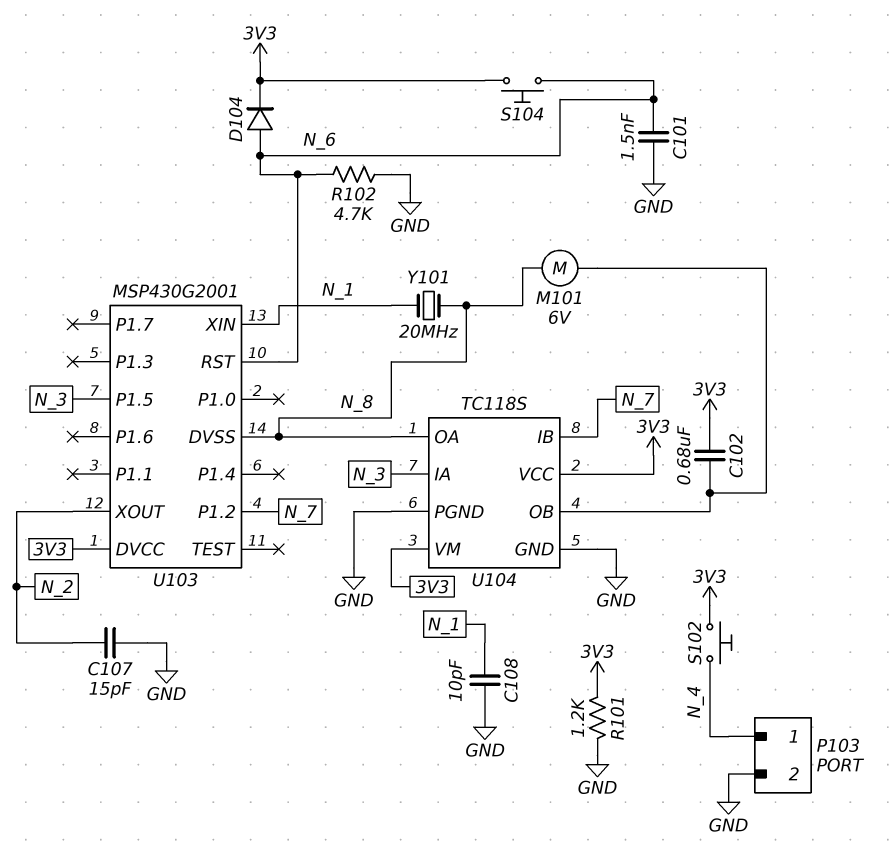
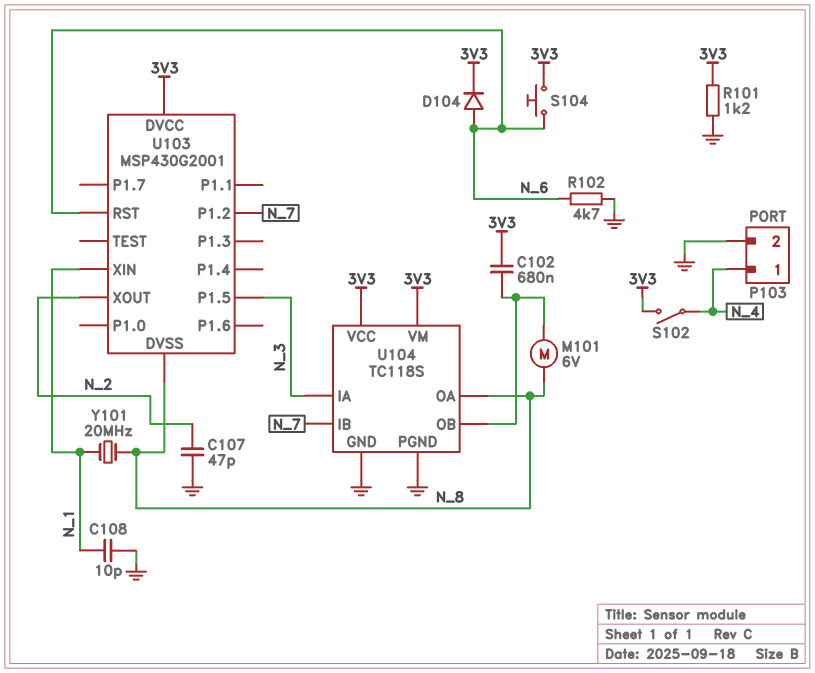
C101: 1.5nF (GND, N_6) -> none
C107: 15pF (GND, N_2) -> 47pF (GND, N_2)
S102: button (3V3, N_4) -> switch (3V3, N_4)

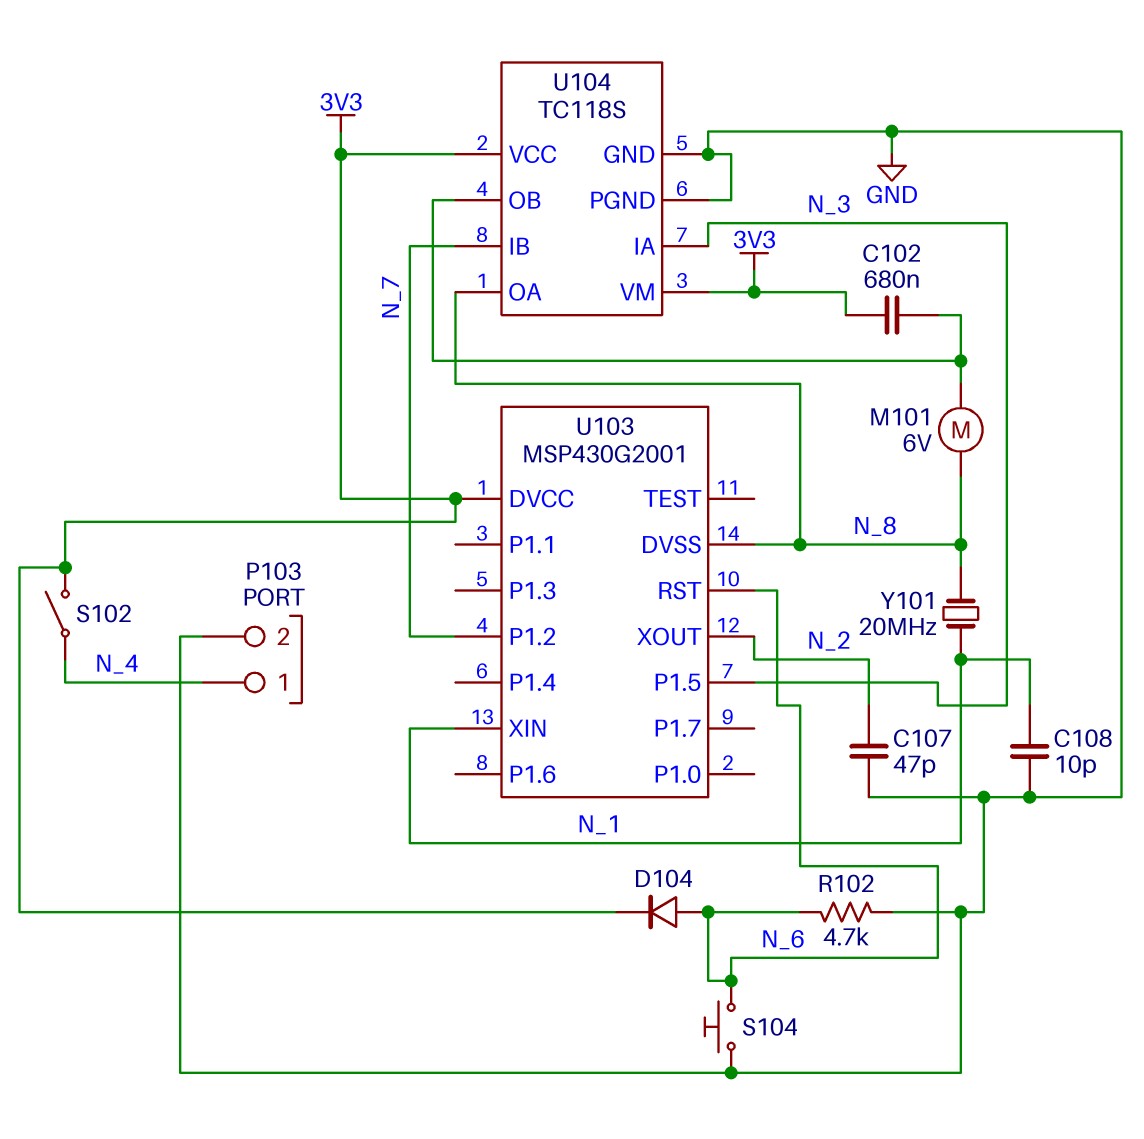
R101: 1.2k (3V3, GND) -> none
S104: button (3V3, N_6) -> button (GND, N_6)

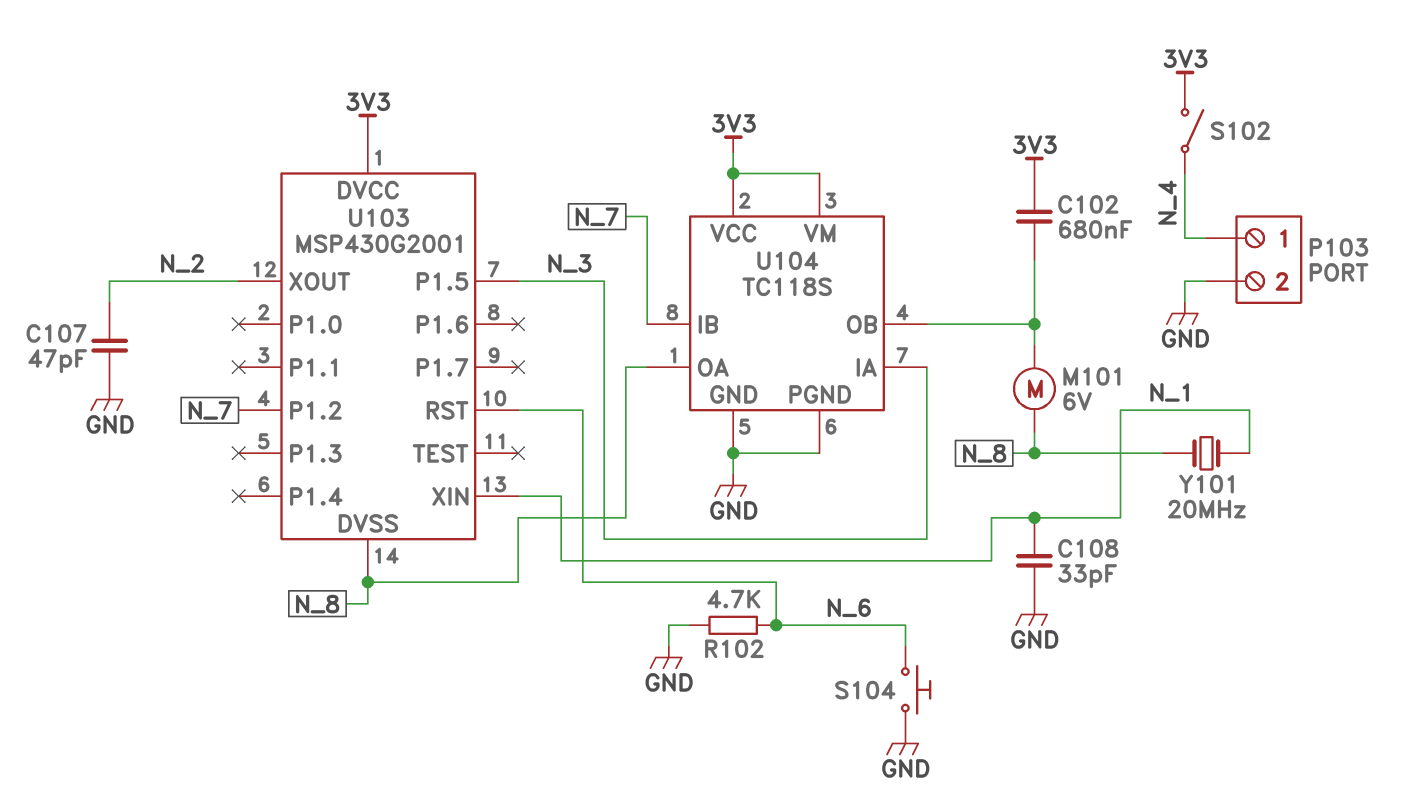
C108: 10pF (GND, N_1) -> 33pF (GND, N_1)
D104: diode (A N_6, K 3V3) -> none

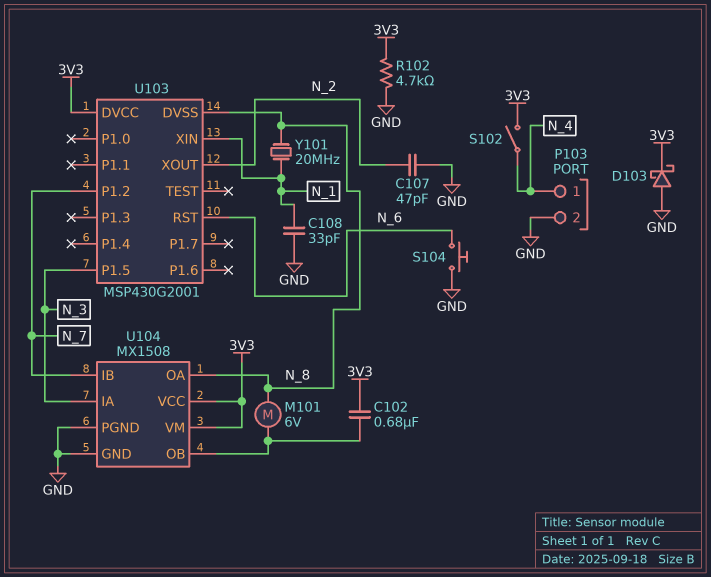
D103: none -> schottky (A GND, K 3V3)
R102: 4.7k (GND, N_6) -> 4.7k (3V3, GND)
U104: TC118S -> MX1508

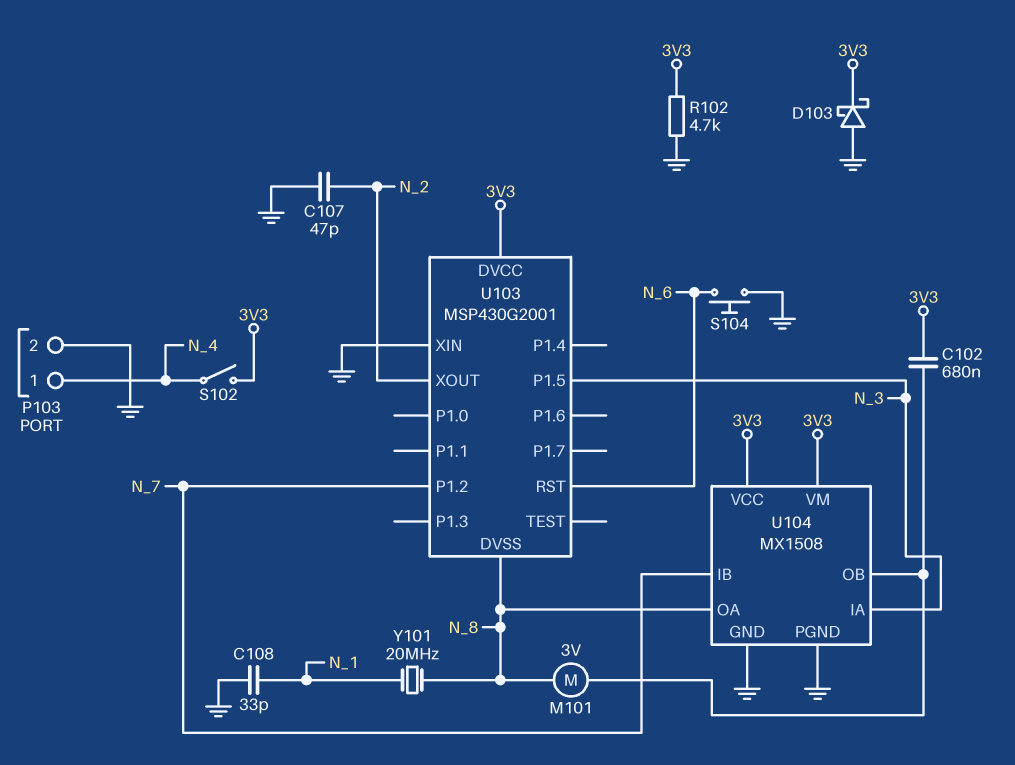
M101: motor 6V (N_8, U104/OB) -> motor 3V (N_8, U104/OB)
U103 pin XIN: N_1 -> GND

